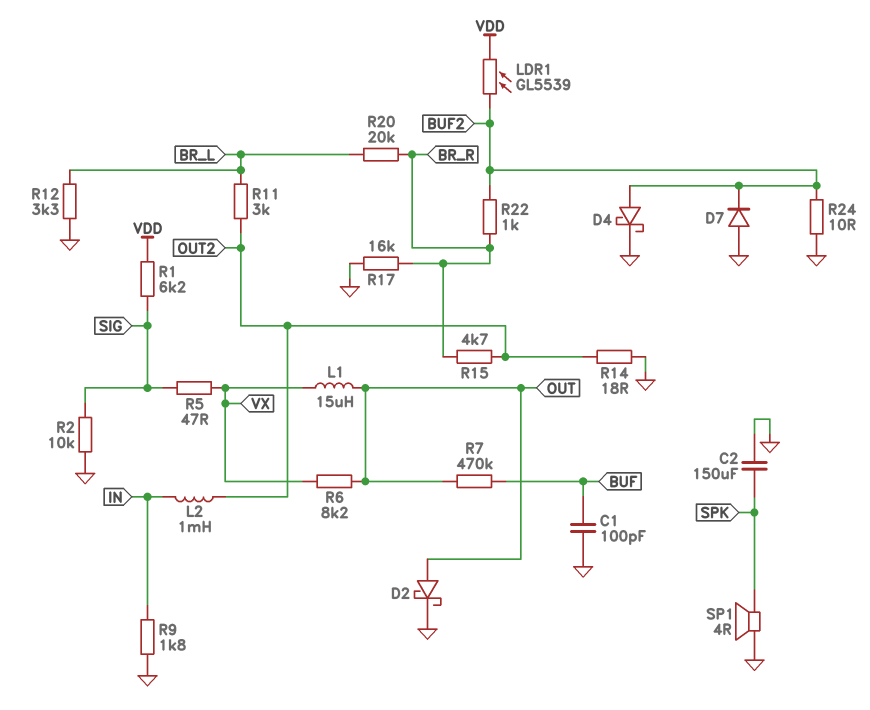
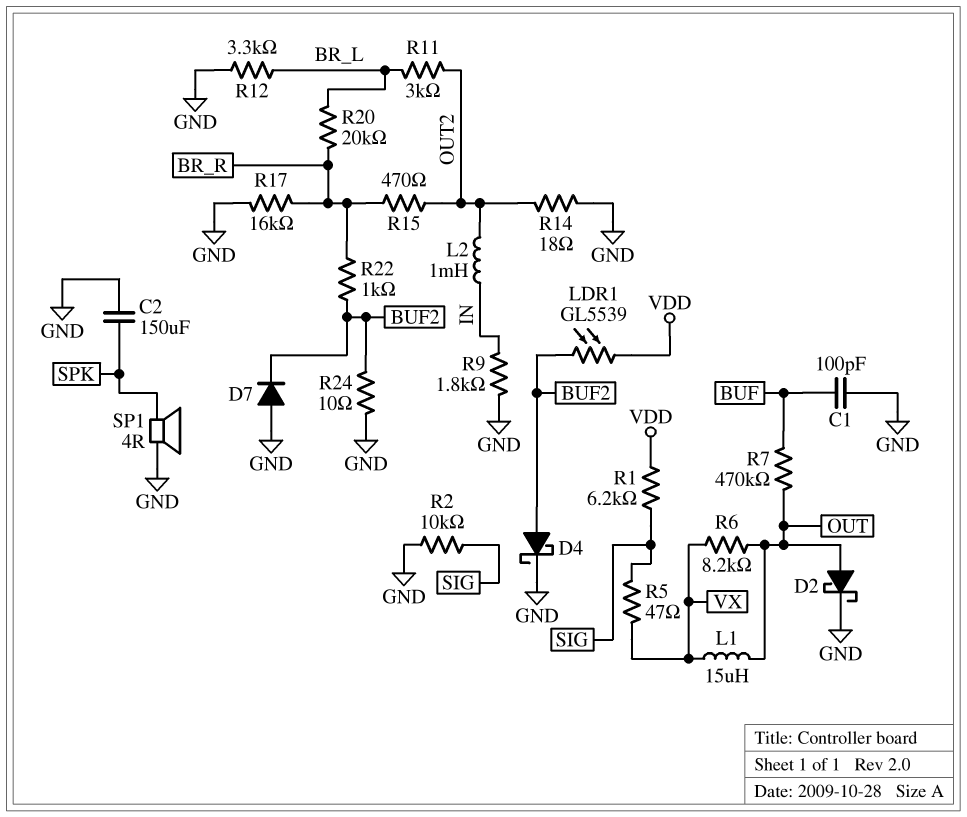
R15: 4.7k (BR_R, OUT2) -> 470 (BR_R, OUT2)

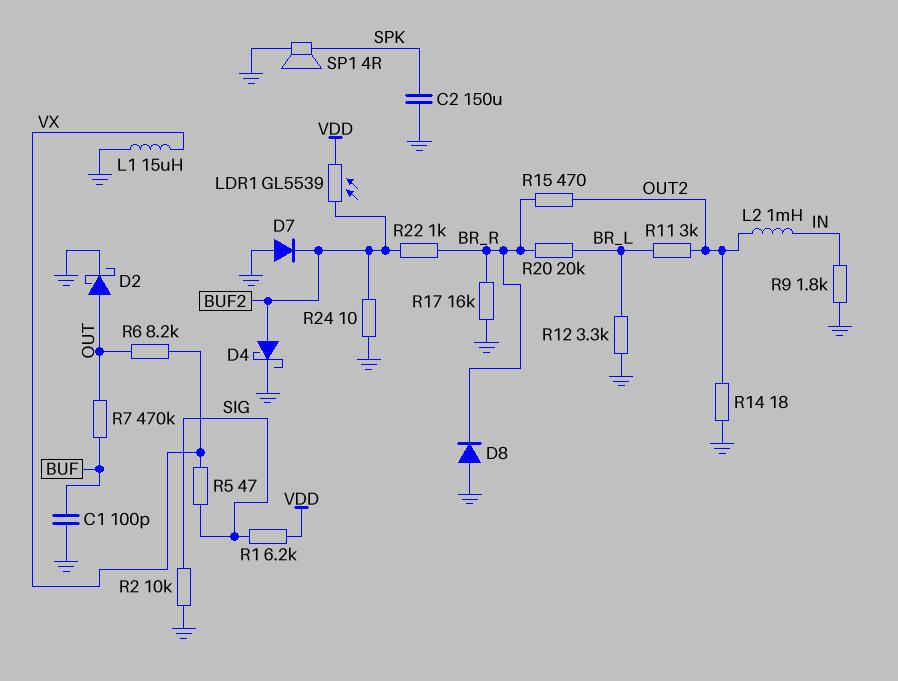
D8: none -> diode (A GND, K BR_R)
L1: 15uH (OUT, VX) -> 15uH (GND, VX)

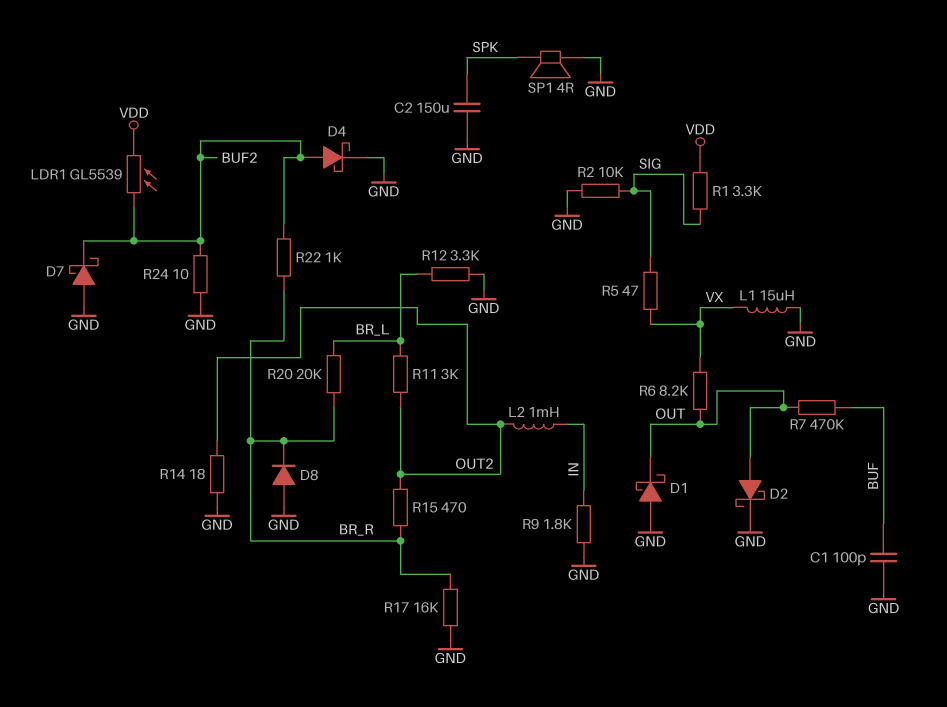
D1: none -> schottky (A GND, K OUT)
D7: diode (A GND, K BUF2) -> schottky (A GND, K BUF2)
R1: 6.2k (SIG, VDD) -> 3.3k (SIG, VDD)

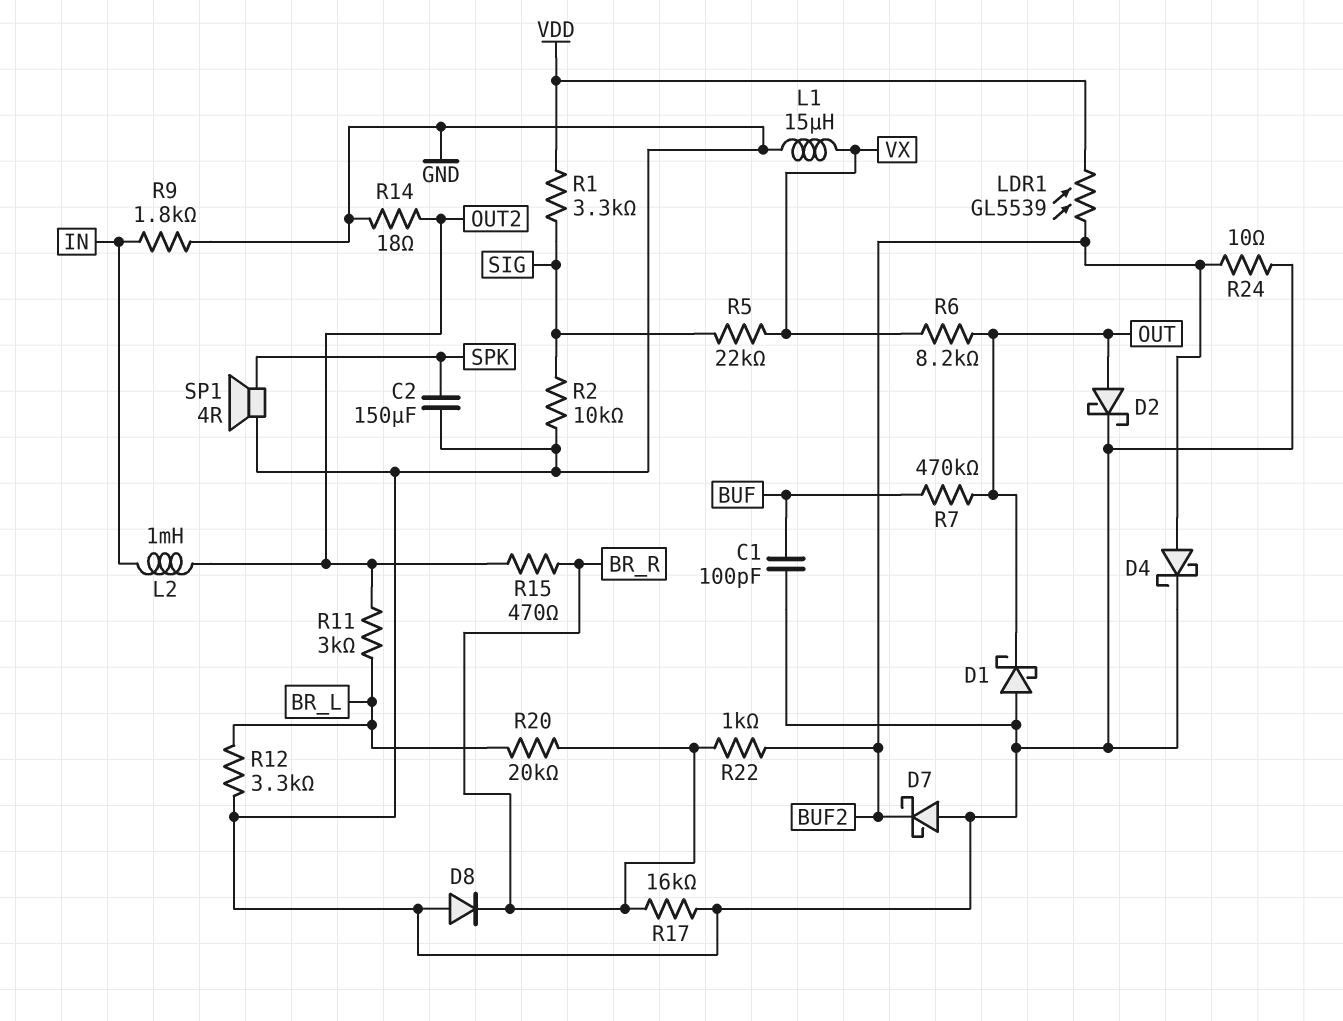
R5: 47 (SIG, VX) -> 22k (SIG, VX)

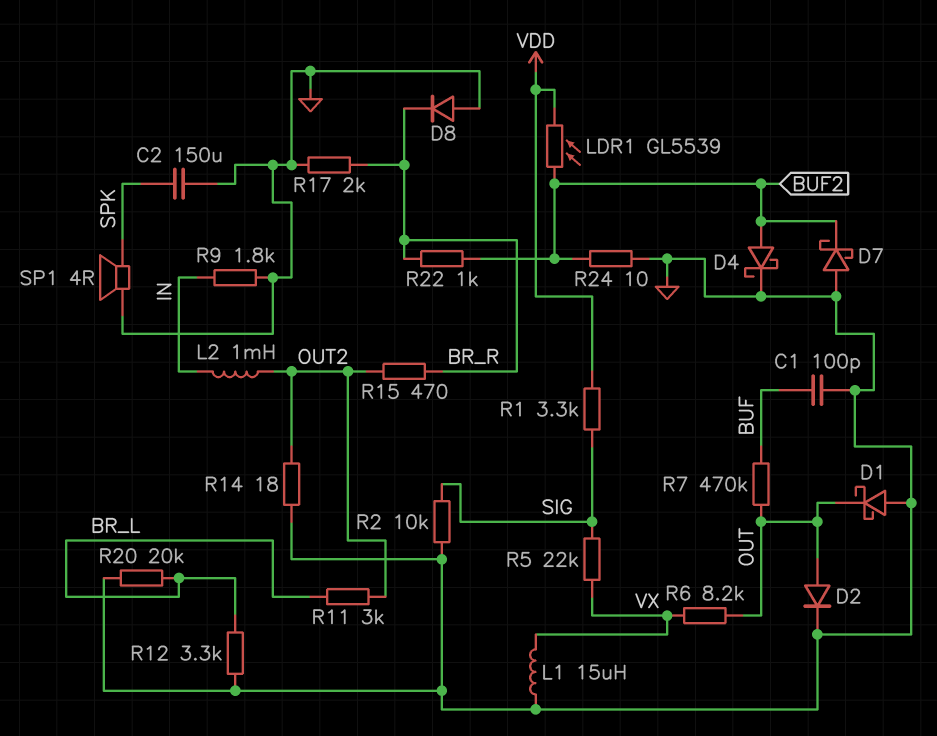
D2: schottky (A OUT, K GND) -> diode (A OUT, K GND)
R17: 16k (BR_R, GND) -> 2k (BR_R, GND)
R20: 20k (BR_L, BR_R) -> 20k (BR_L, GND)

